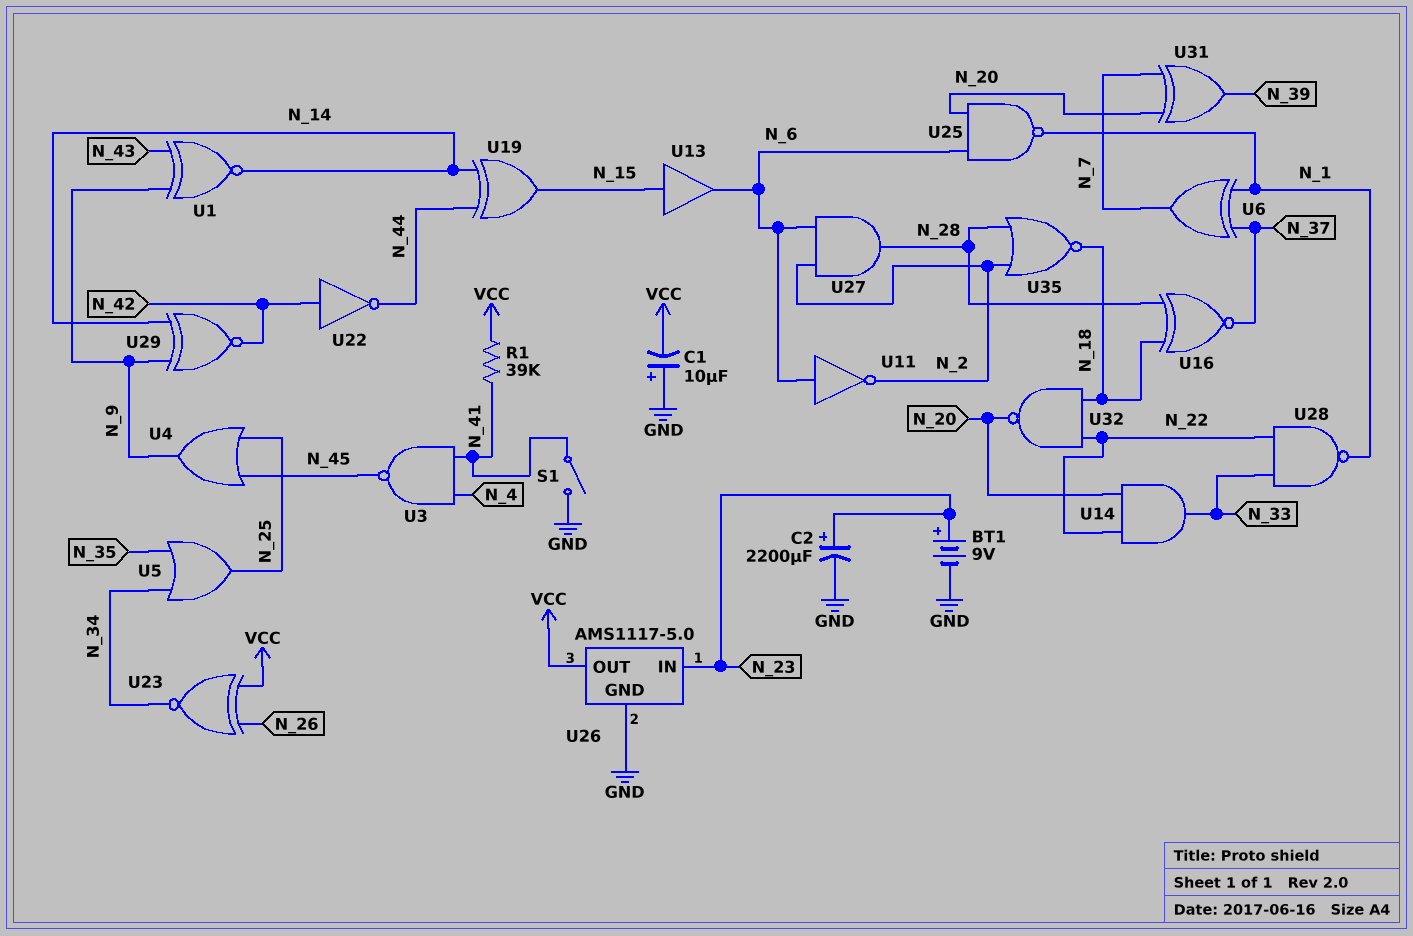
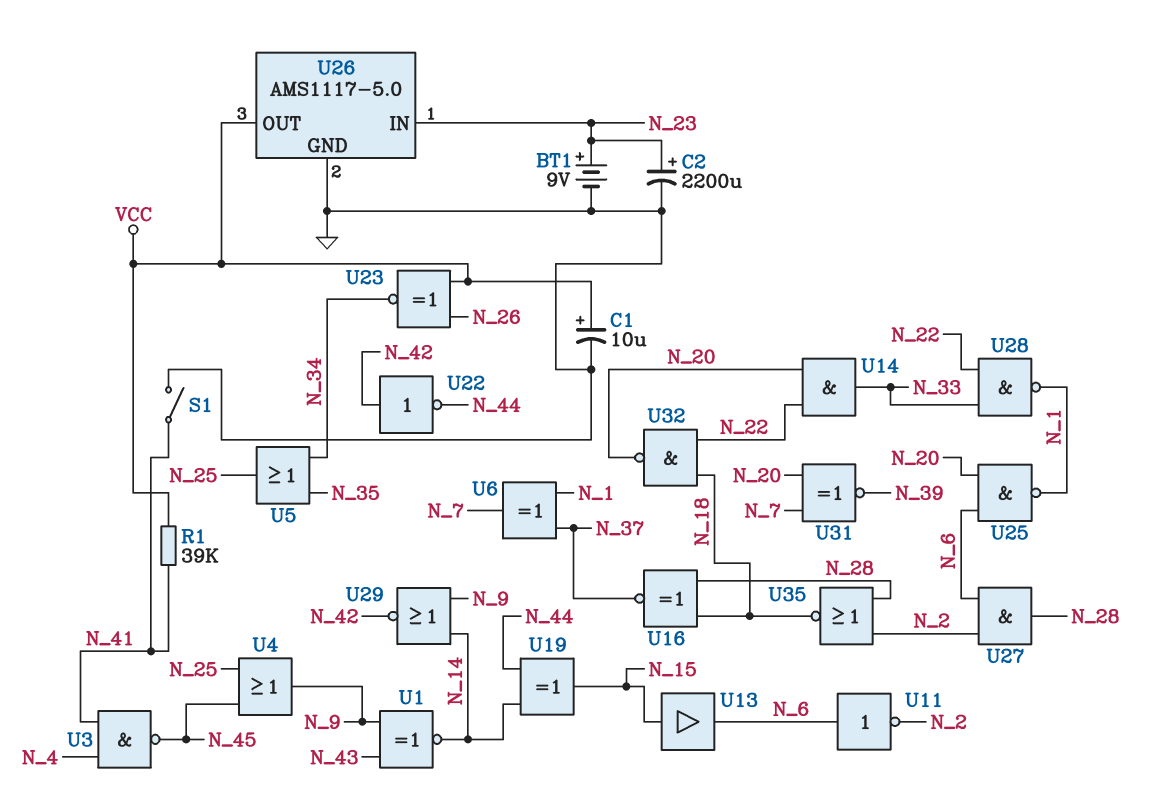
C1: 10uF (plus GND, minus VCC) -> 10uF (plus VCC, minus GND)
U29: XNOR (in N_9, in N_14, out N_42) -> NOR (in N_9, in N_14, out N_42)
U31: XOR (in N_7, in N_20, out N_39) -> XNOR (in N_7, in N_20, out N_39)

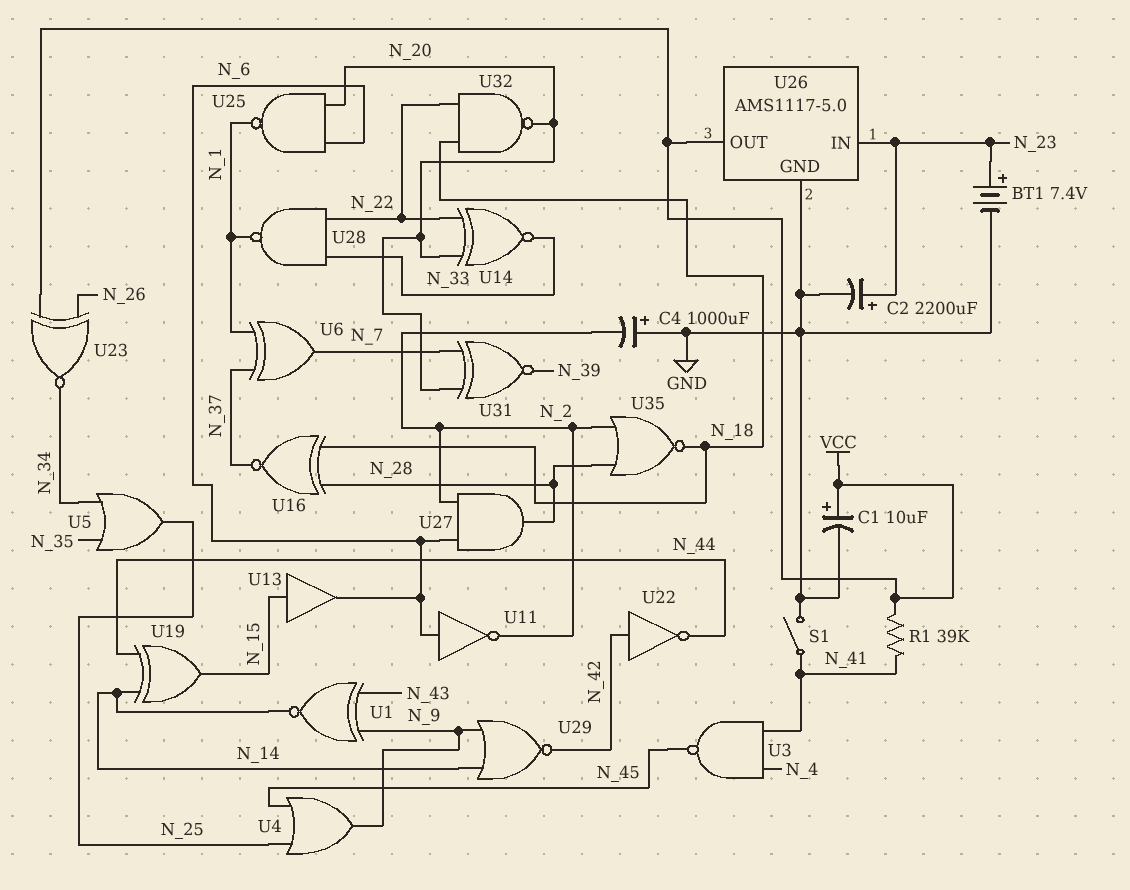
BT1: 9V (plus N_23, minus GND) -> 7.4V (plus N_23, minus GND)
C4: none -> 1000uF (plus GND, minus N_2)
U14: AND (in N_20, in N_22, out N_33) -> XNOR (in N_20, in N_22, out N_33)

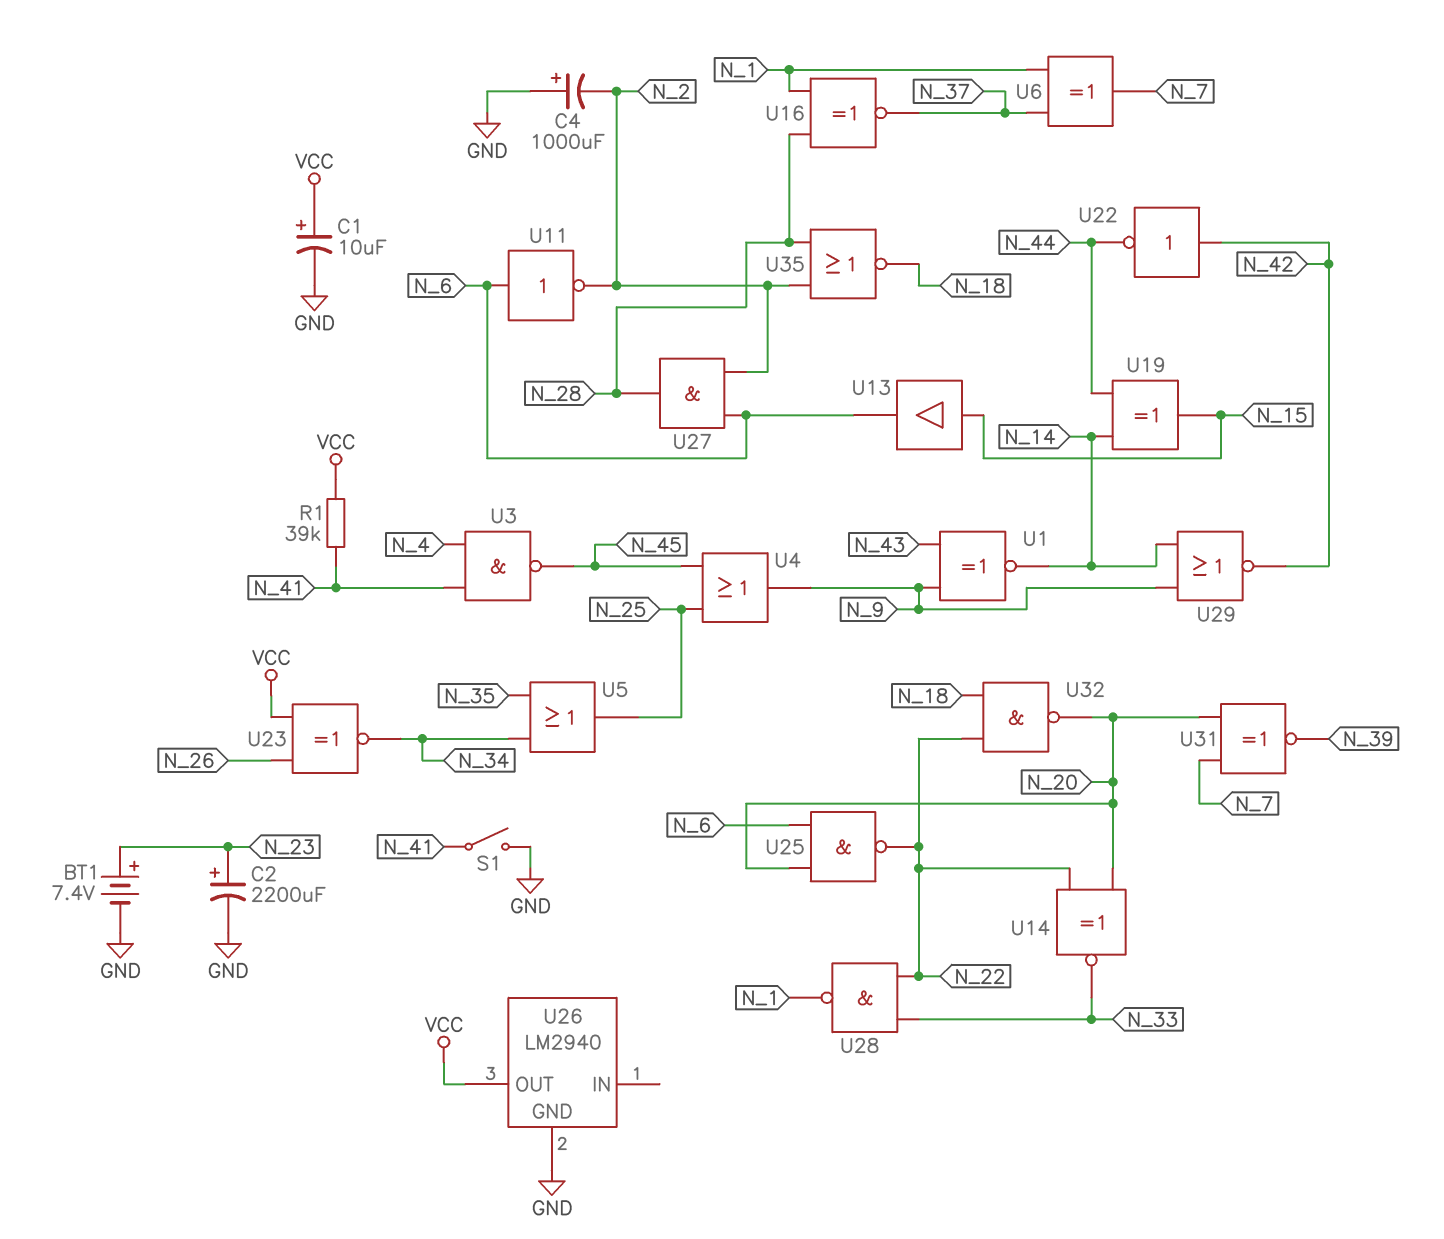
U16: XNOR (in N_18, in N_28, out N_37) -> XNOR (in N_1, in N_28, out N_37)
U25: NAND (in N_6, in N_20, out N_1) -> NAND (in N_6, in N_20, out N_22)
U26: AMS1117-5.0 -> LM2940
U26 pin IN: N_23 -> none

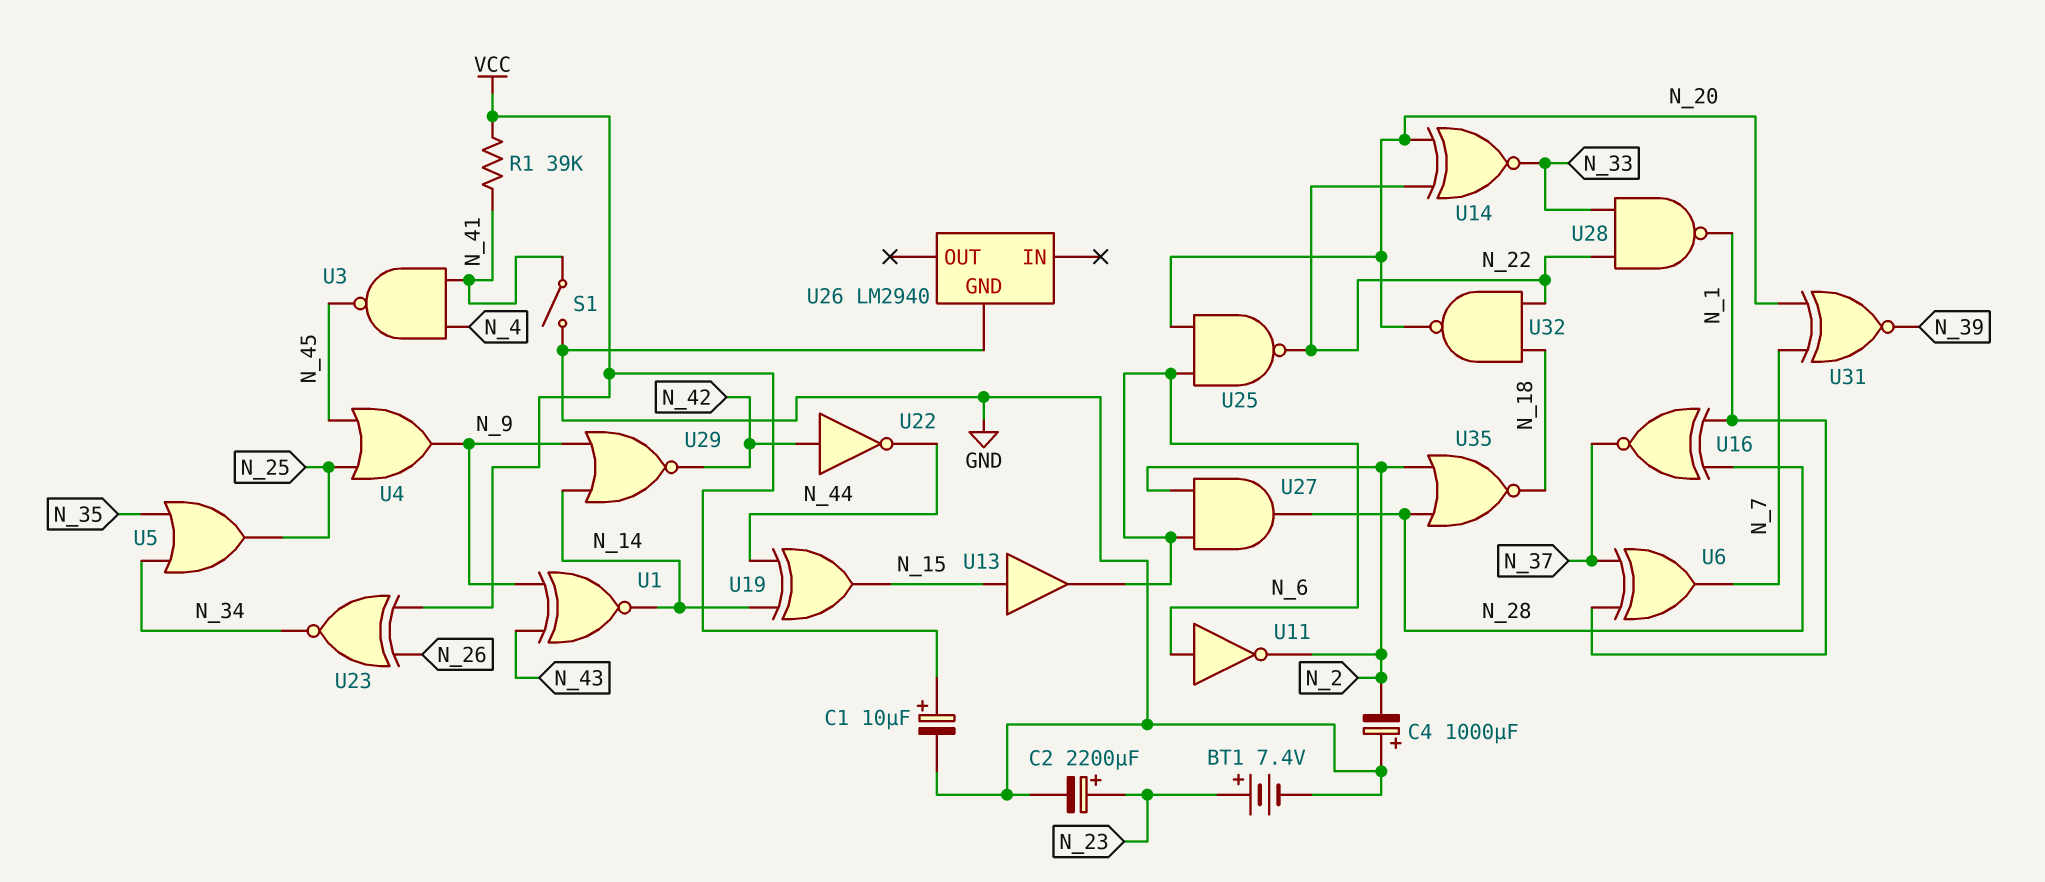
U26 pin OUT: VCC -> none

